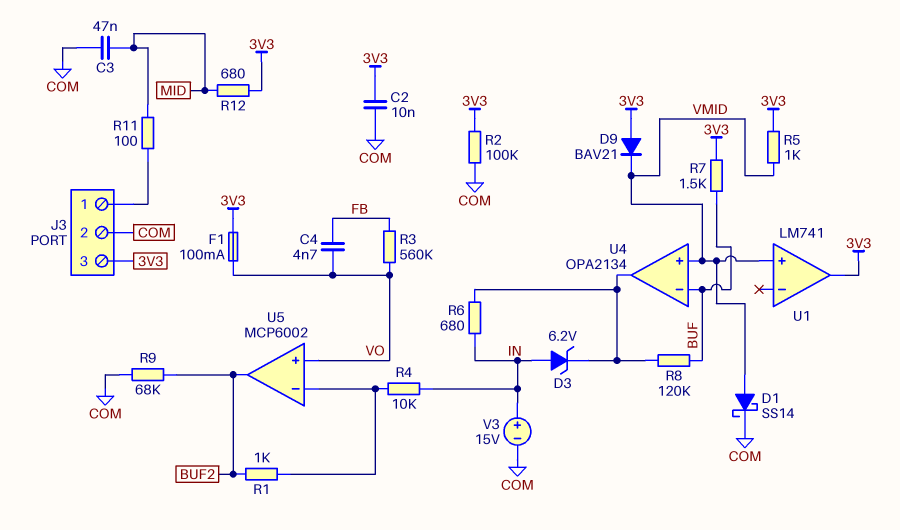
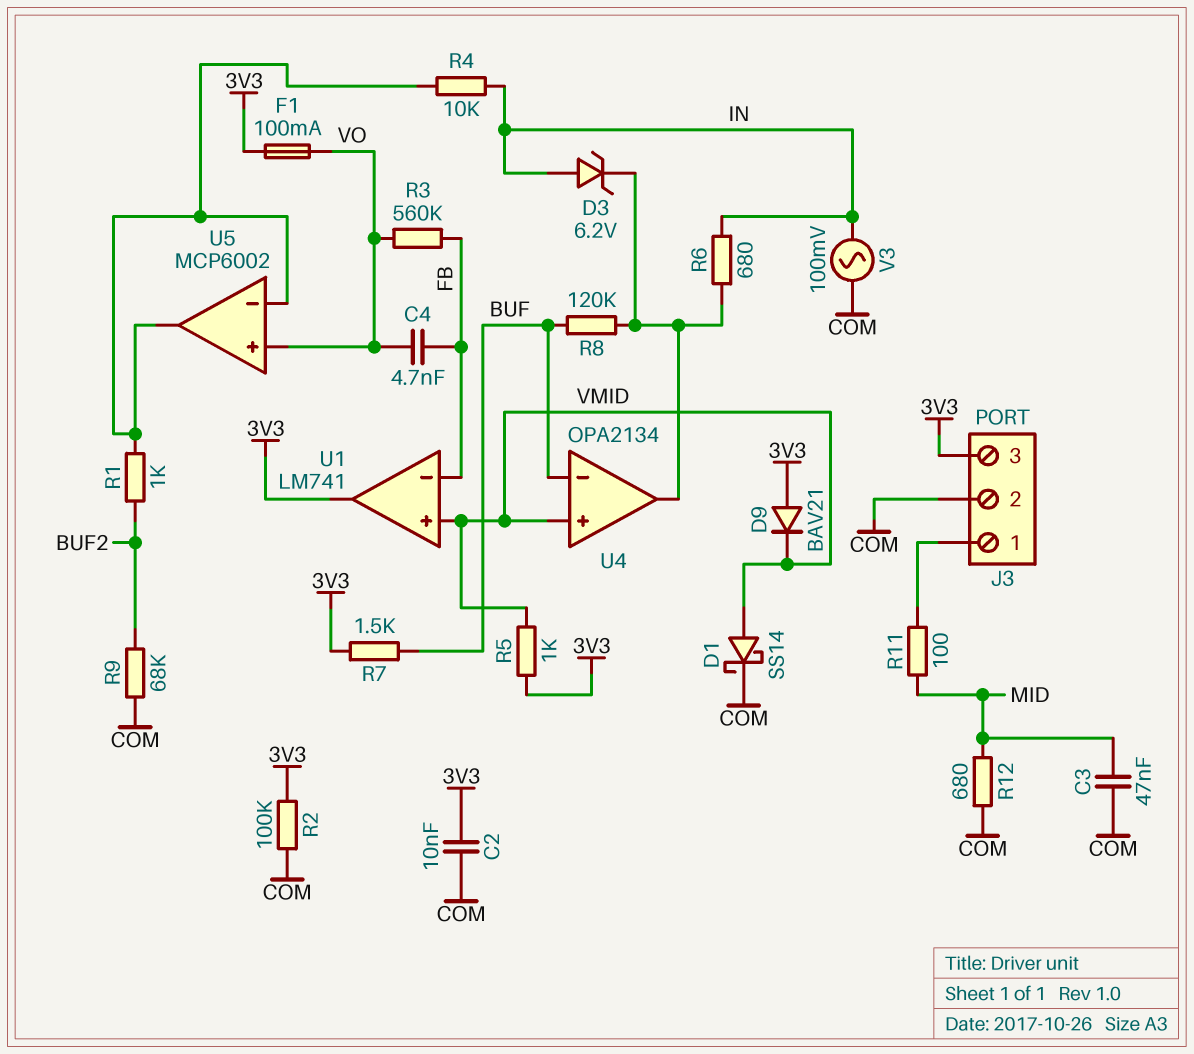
R12: 680 (3V3, MID) -> 680 (COM, MID)
U1 pin in-: none -> FB
U5 pin out: BUF2 -> U5/in-
V3: 15V (plus IN, minus COM) -> AC 100mV (COM, IN)

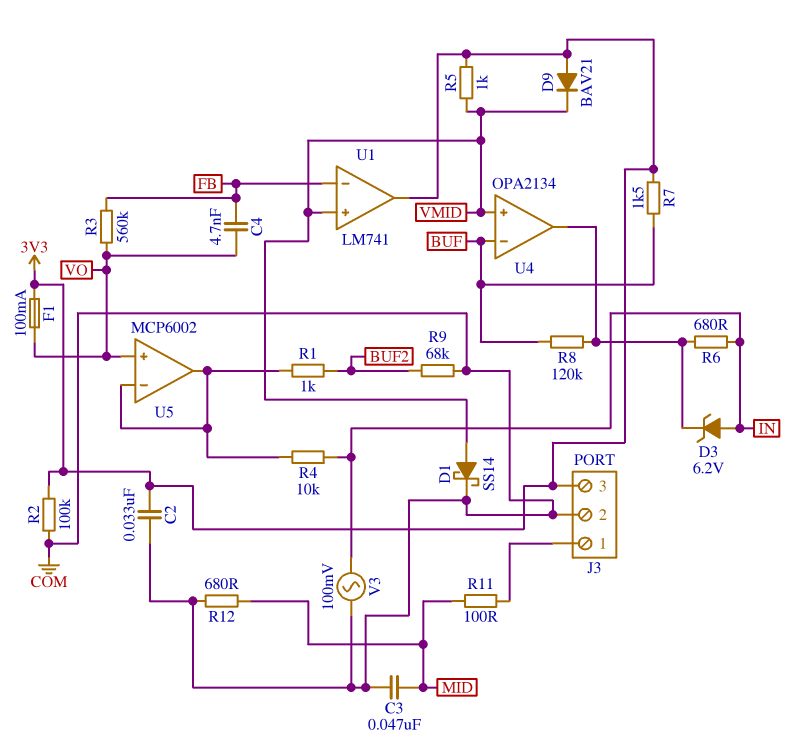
C2: 10nF (3V3, COM) -> 33nF (3V3, COM)

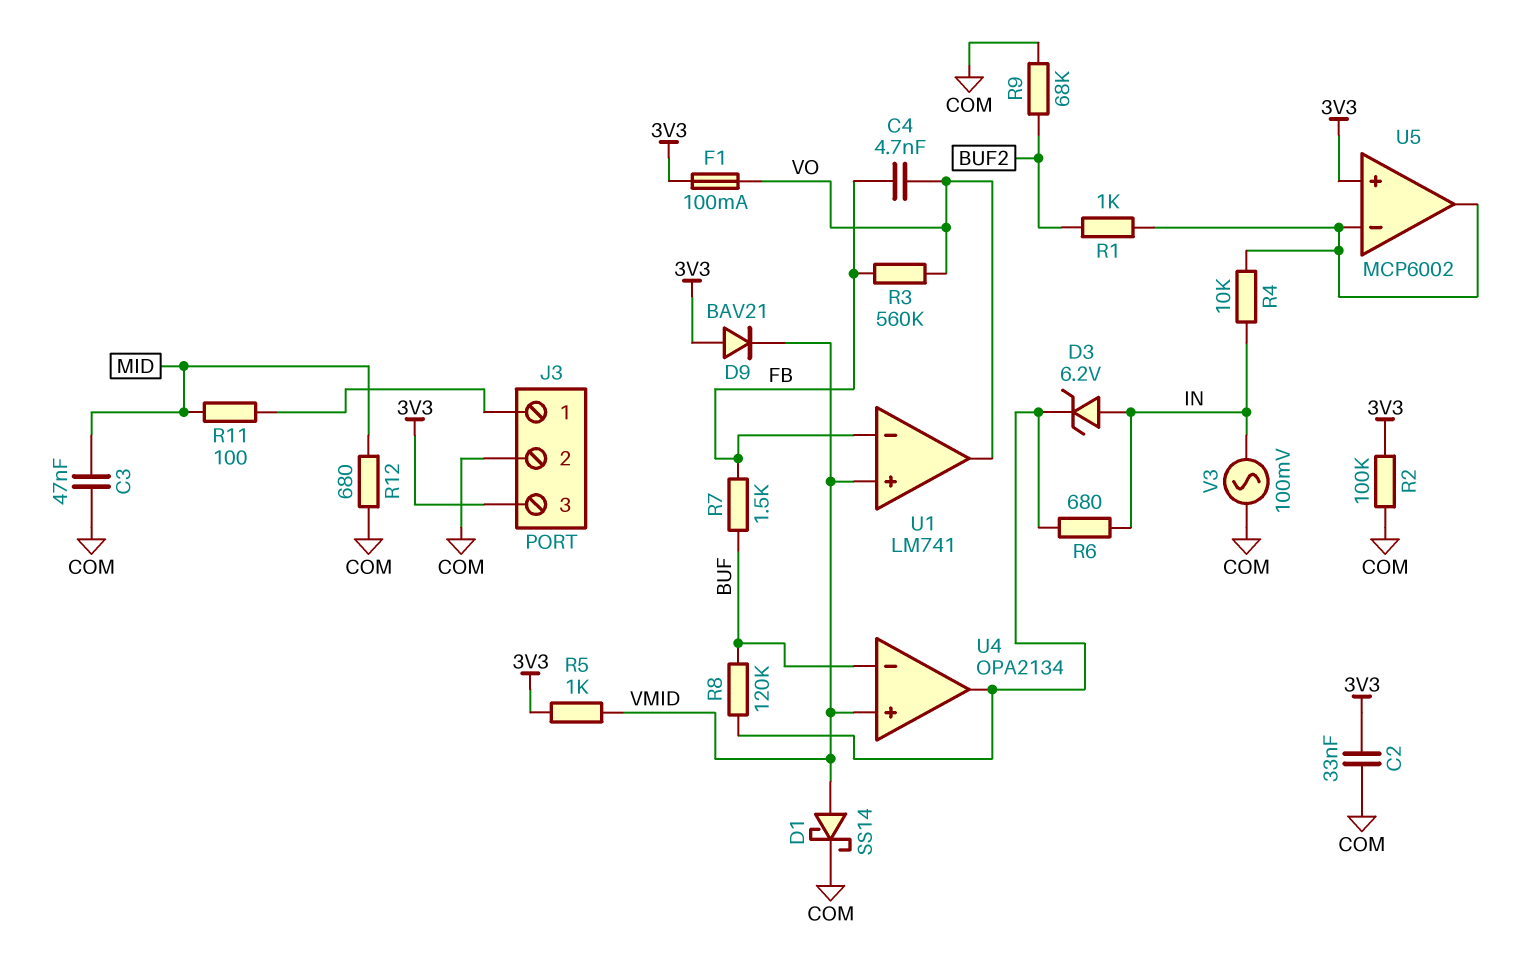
R7: 1.5k (3V3, BUF) -> 1.5k (BUF, FB)
U1 pin out: 3V3 -> VO
U5 pin in+: VO -> 3V3

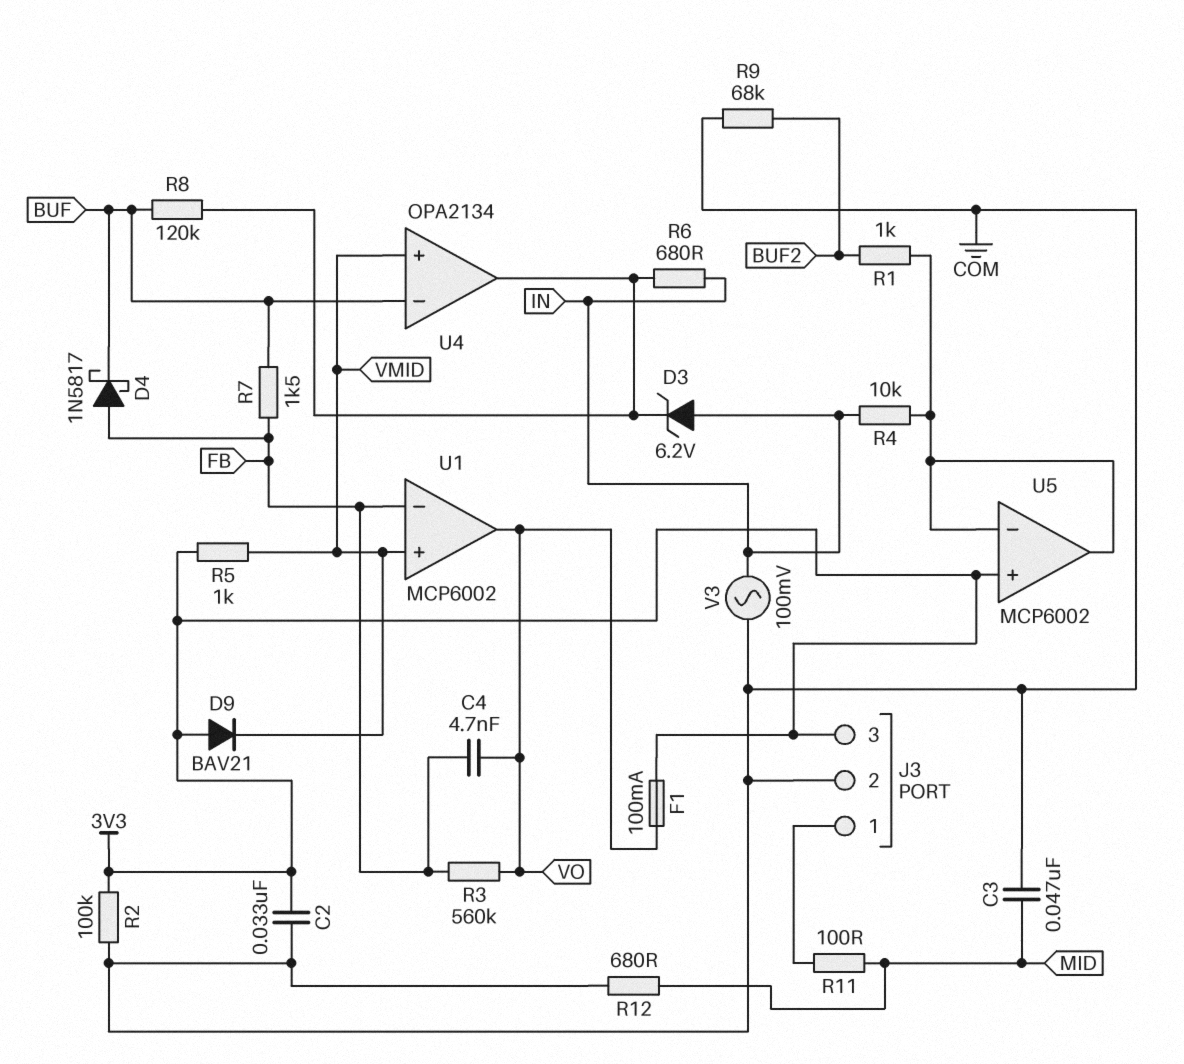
D1: schottky SS14 (A VMID, K COM) -> none
D4: none -> schottky 1N5817 (A FB, K BUF)
U1: LM741 -> MCP6002

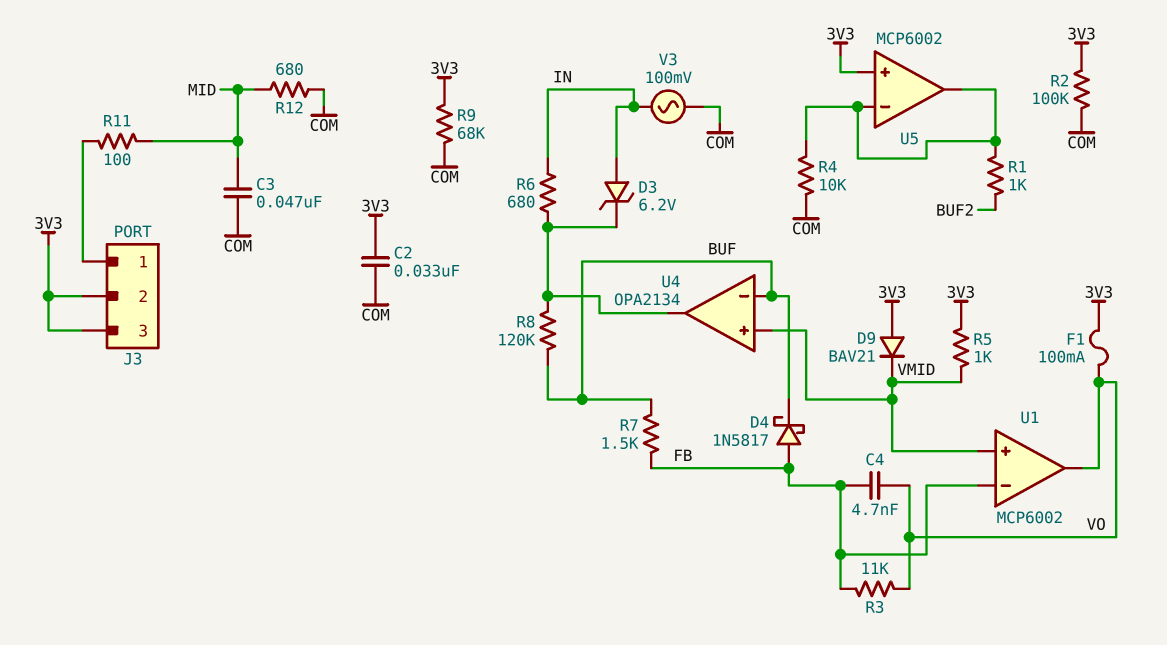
J3 pin 2: COM -> 3V3
R3: 560k (FB, VO) -> 11k (FB, VO)
R4: 10k (IN, U5/in-) -> 10k (COM, U5/in-)
R9: 68k (BUF2, COM) -> 68k (3V3, COM)

